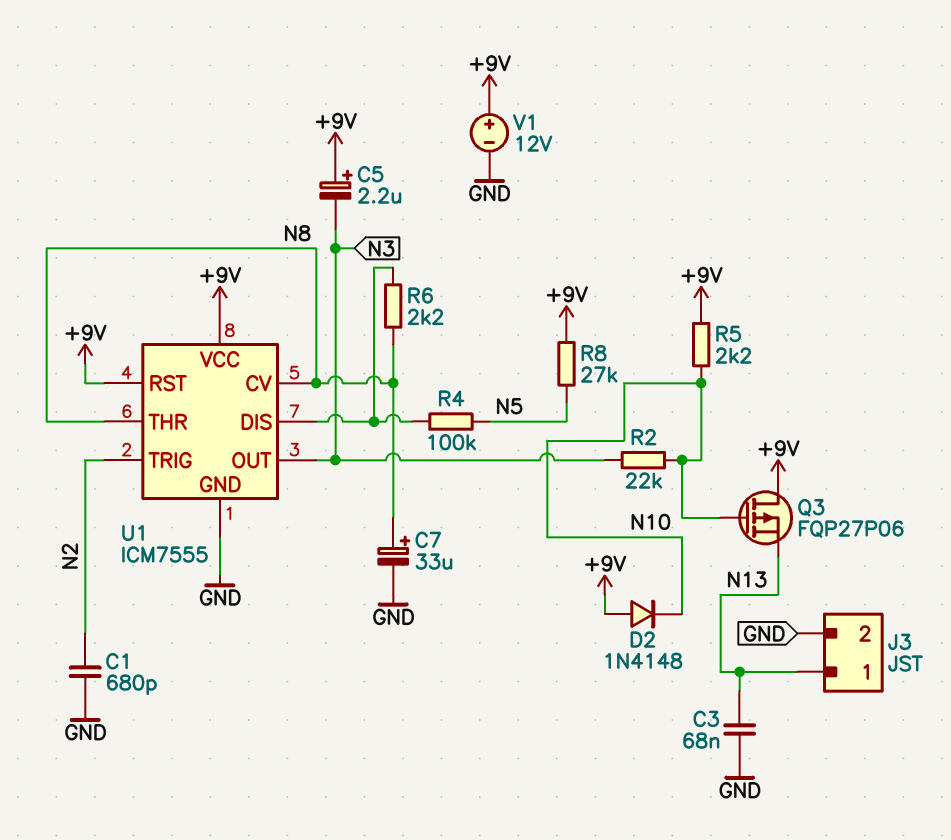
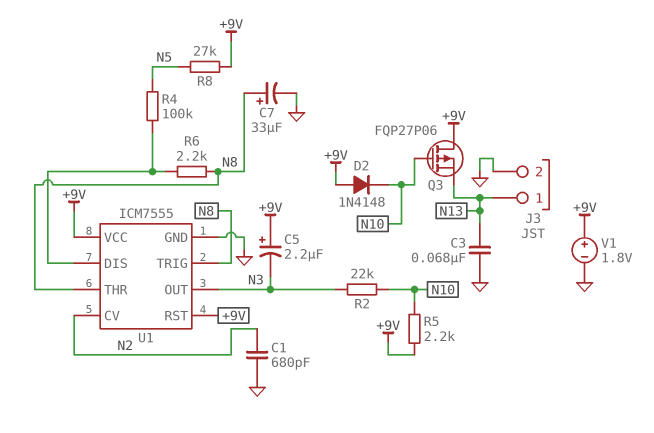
U1 pin CV: N8 -> N2
U1 pin TRIG: N2 -> N8
V1: 12V (plus +9V, minus GND) -> 1.8V (plus +9V, minus GND)

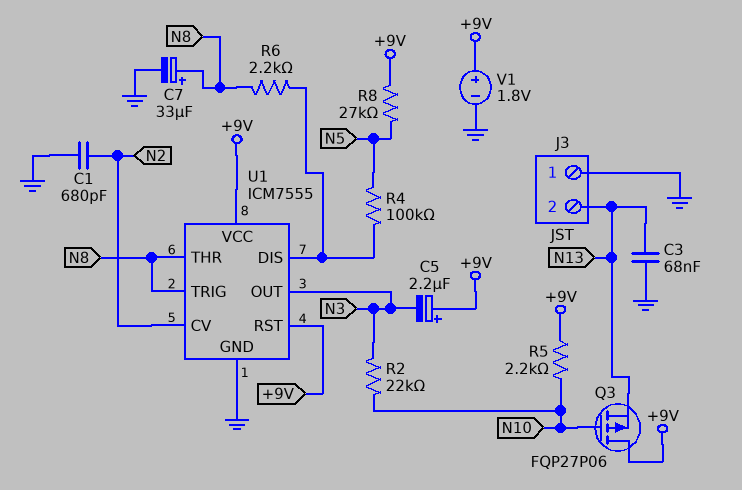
D2: diode 1N4148 (A +9V, K N10) -> none
J3 pin 1: N13 -> GND
J3 pin 2: GND -> N13

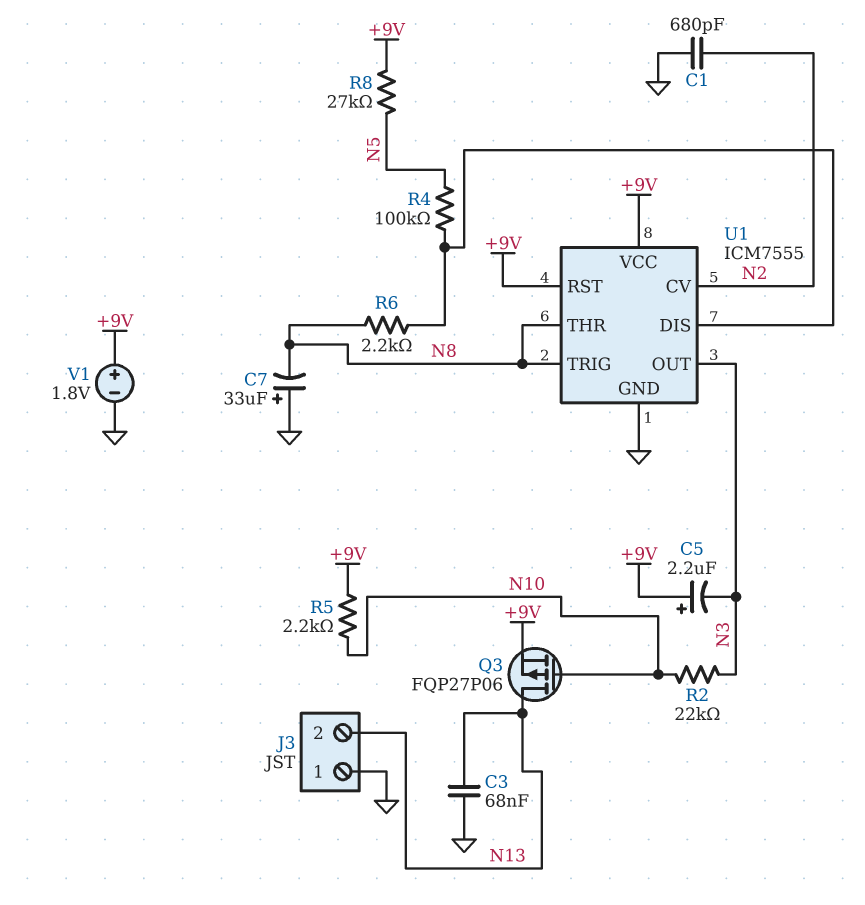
C7: 33uF (plus N8, minus GND) -> 33uF (plus GND, minus N8)
Q3: PMOS FQP27P06 (G N10, D +9V, S N13) -> PMOS FQP27P06 (G N10, D N13, S +9V)

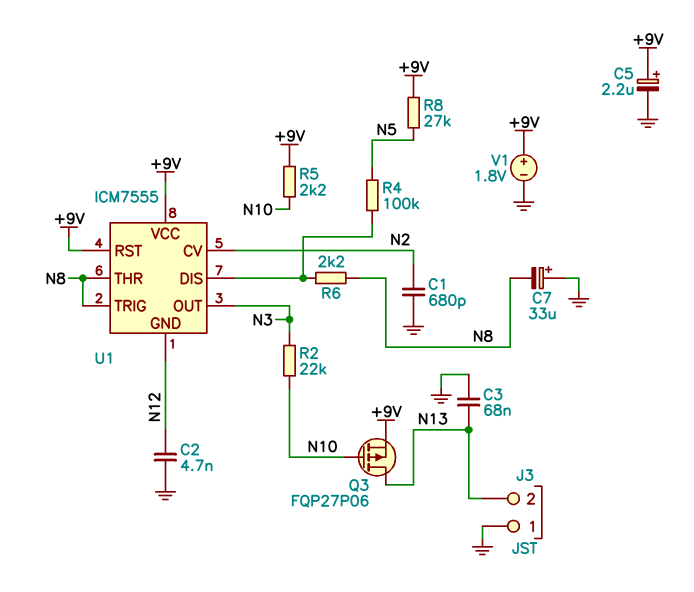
C2: none -> 4.7nF (GND, N12)
C5: 2.2uF (plus +9V, minus N3) -> 2.2uF (plus +9V, minus GND)
U1 pin GND: GND -> N12

